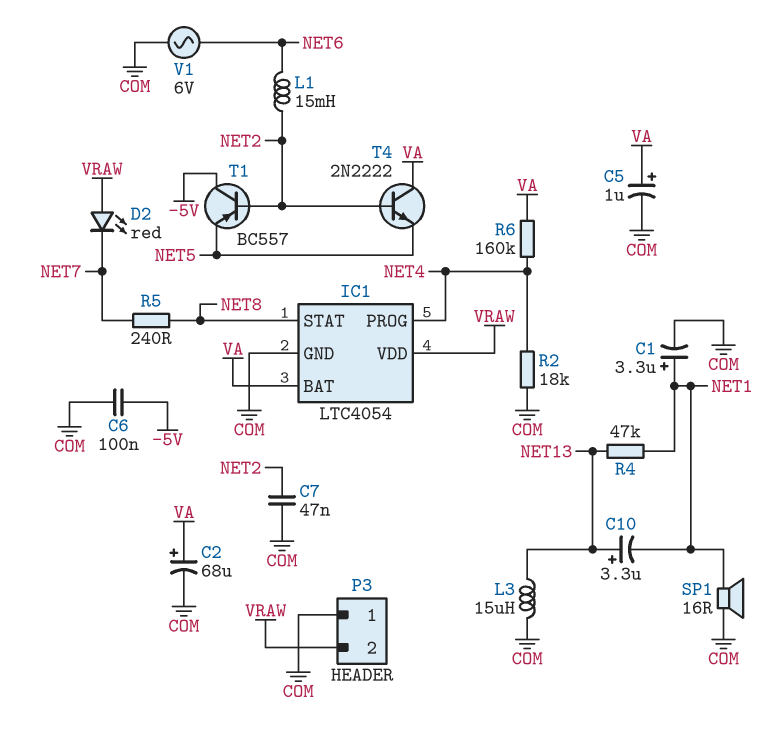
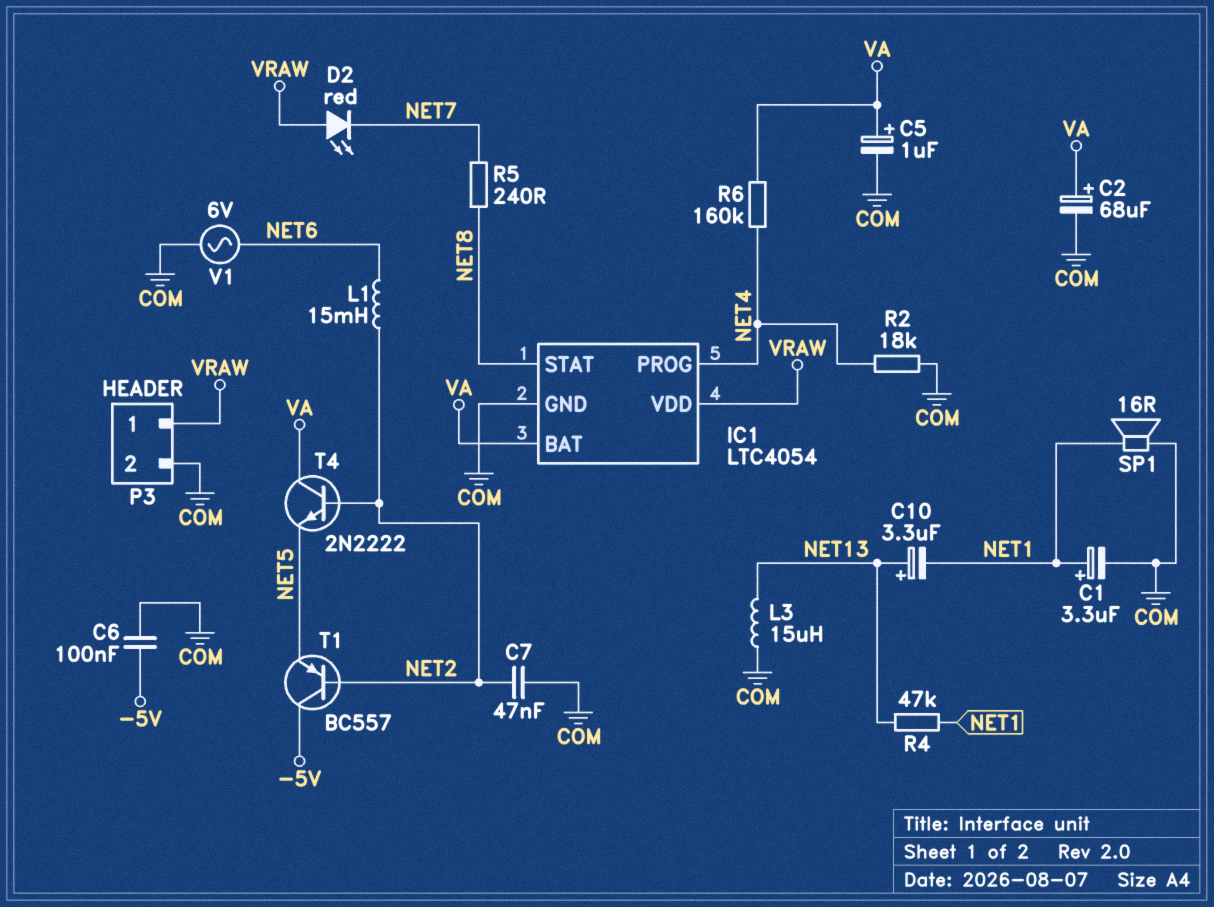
P3 pin 1: COM -> VRAW
P3 pin 2: VRAW -> COM

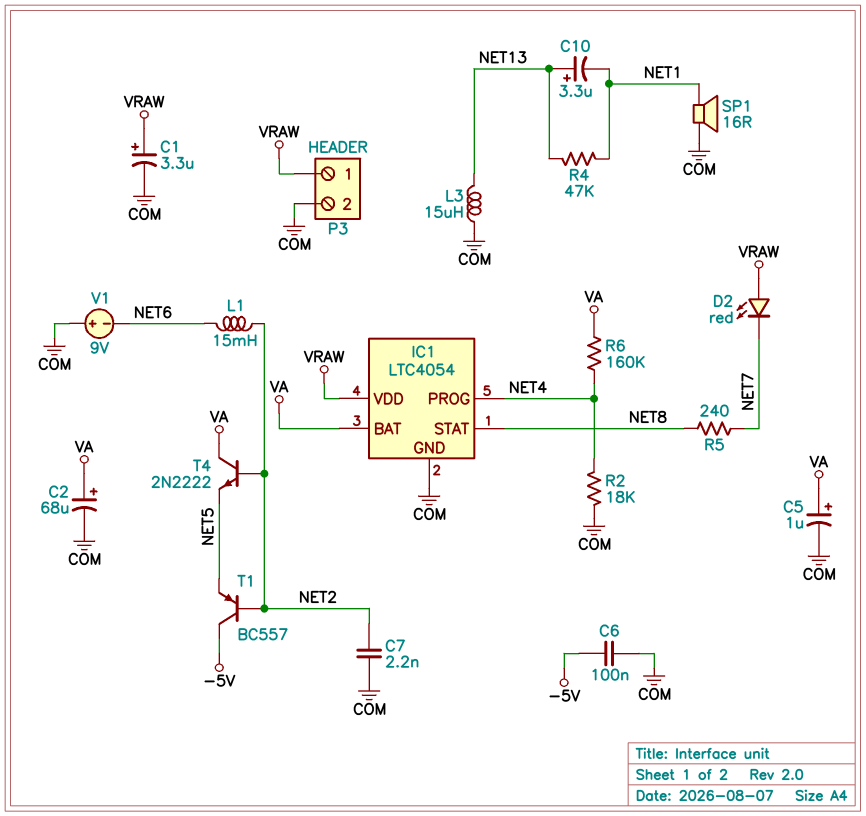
C1: 3.3uF (plus NET1, minus COM) -> 3.3uF (plus VRAW, minus COM)
C7: 47nF (COM, NET2) -> 2.2nF (COM, NET2)
V1: AC 6V (COM, NET6) -> 9V (plus COM, minus NET6)

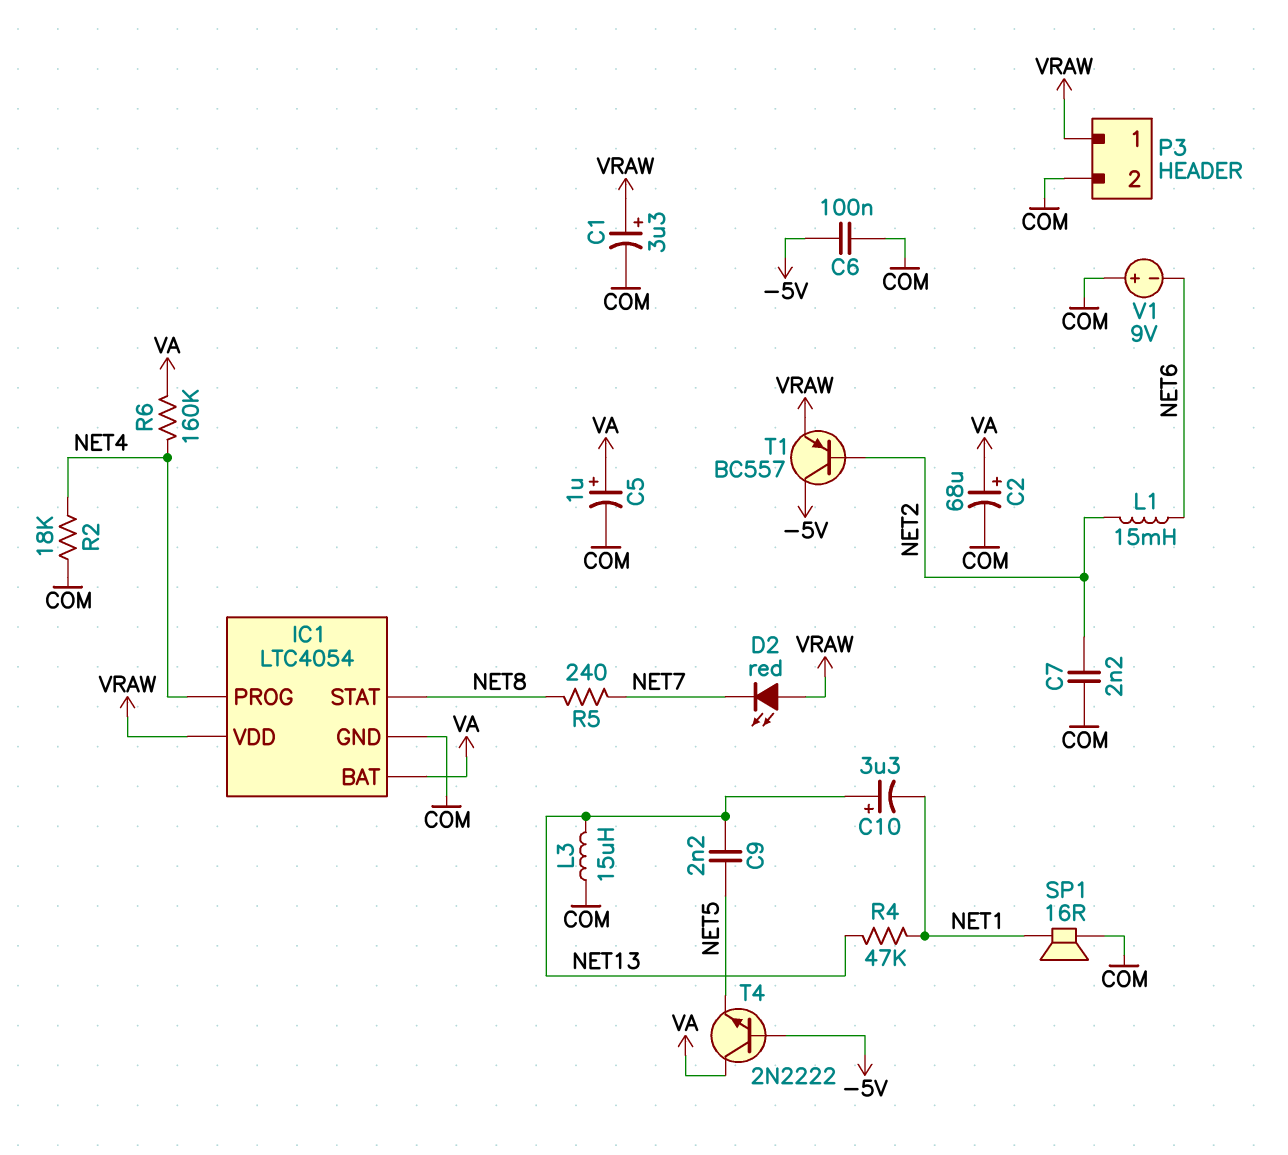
C9: none -> 2.2nF (NET5, NET13)
T1: PNP BC557 (B NET2, C -5V, E NET5) -> PNP BC557 (B NET2, C -5V, E VRAW)
T4: NPN 2N2222 (B NET2, C VA, E NET5) -> NPN 2N2222 (B -5V, C VA, E NET5)

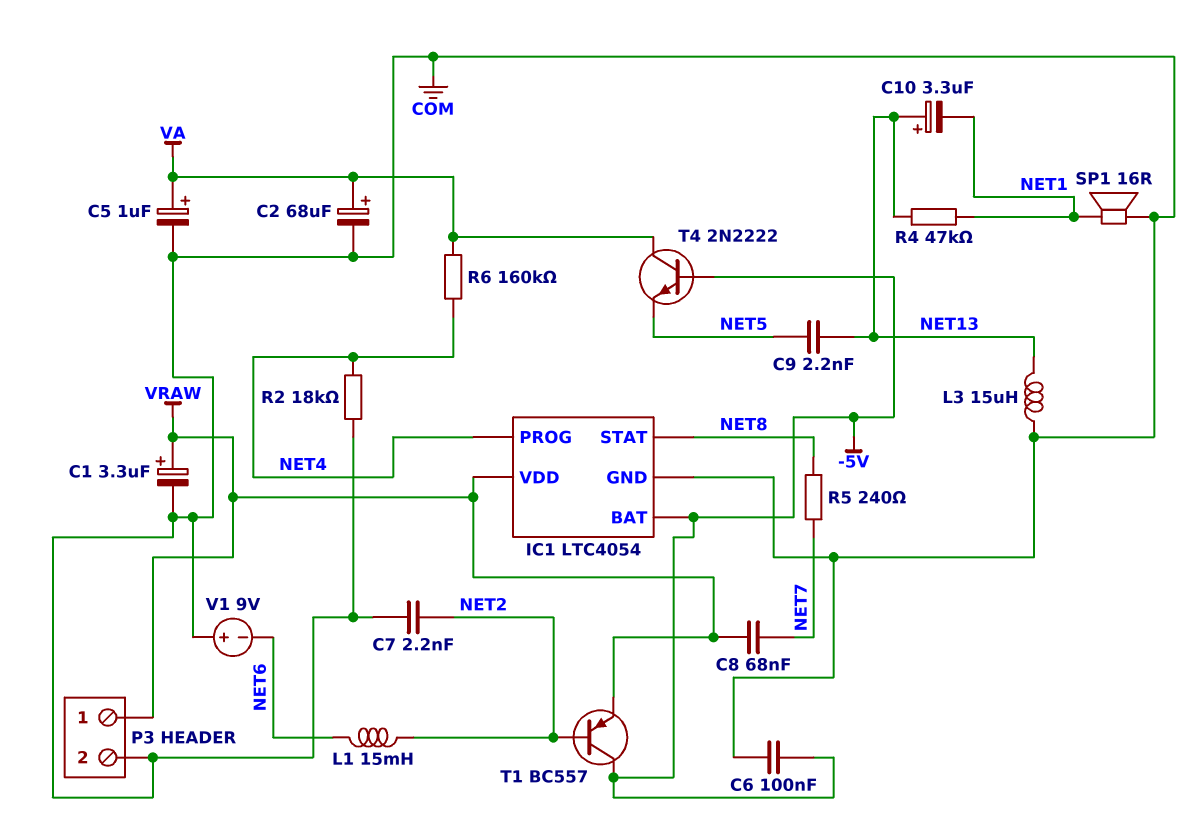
C8: none -> 68nF (NET7, VRAW)
D2: LED red (A VRAW, K NET7) -> none
IC1 pin BAT: VA -> -5V

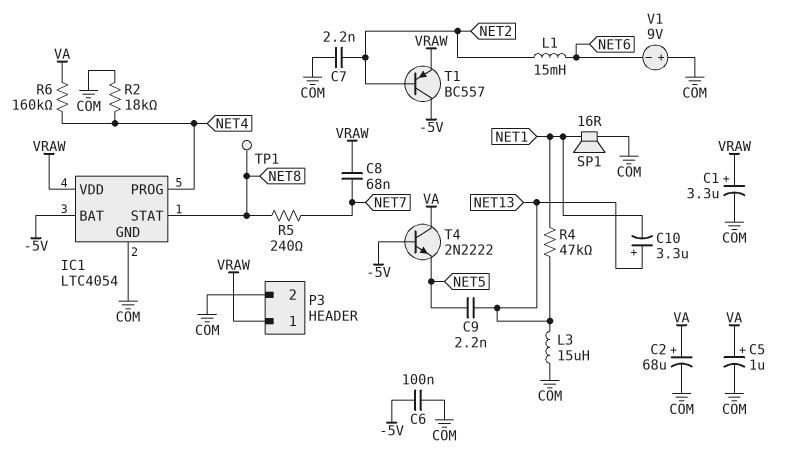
TP1: none -> test point (NET8)

